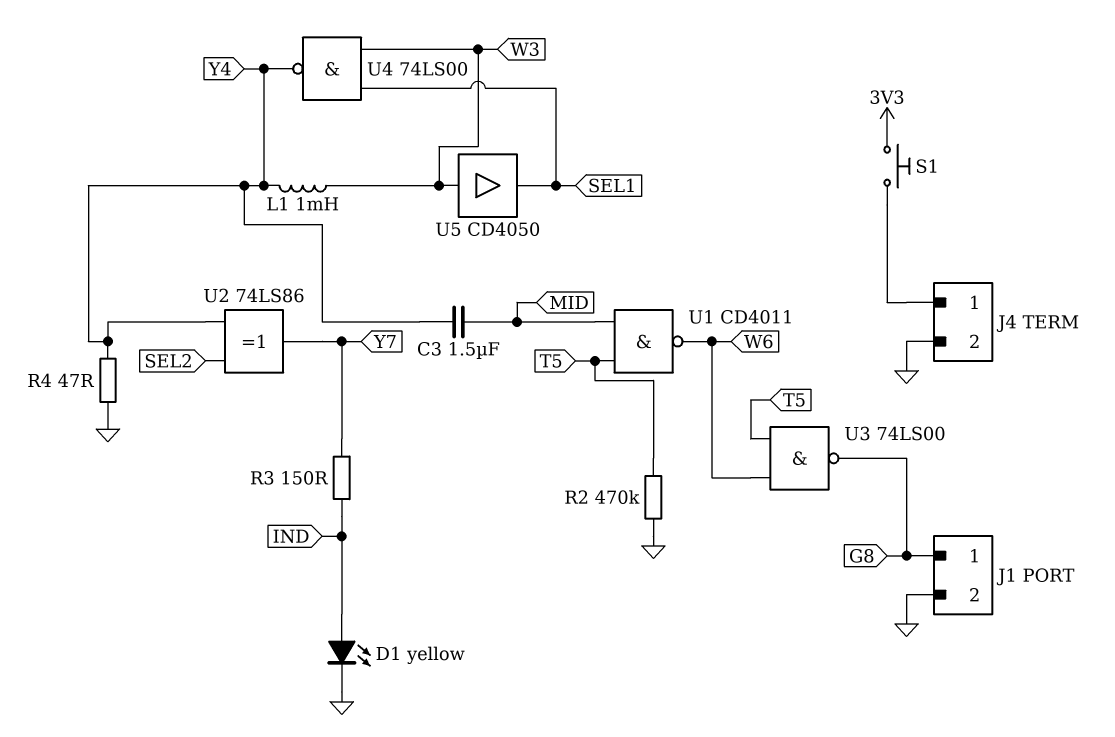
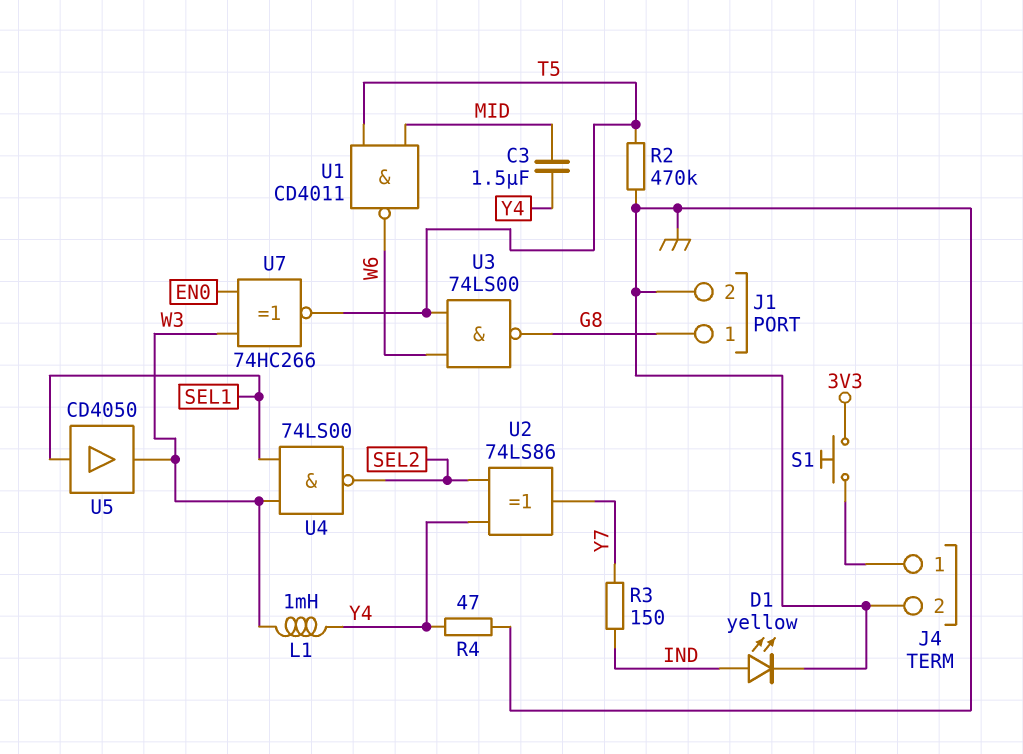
U4: NAND 74LS00 (in SEL1, in W3, out Y4) -> NAND 74LS00 (in SEL1, in W3, out SEL2)
U5: buffer CD4050 (in W3, out SEL1) -> buffer CD4050 (in SEL1, out W3)
U7: none -> XNOR 74HC266 (in EN0, in W3, out T5)

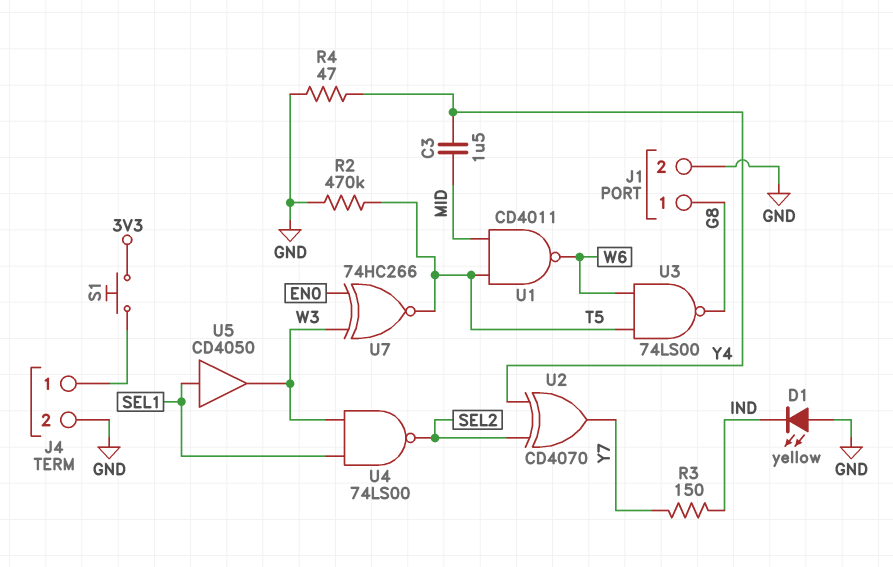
D1: LED yellow (A IND, K GND) -> LED yellow (A GND, K IND)
L1: 1mH (W3, Y4) -> none
U2: XOR 74LS86 (in SEL2, in Y4, out Y7) -> XOR CD4070 (in SEL2, in Y4, out Y7)

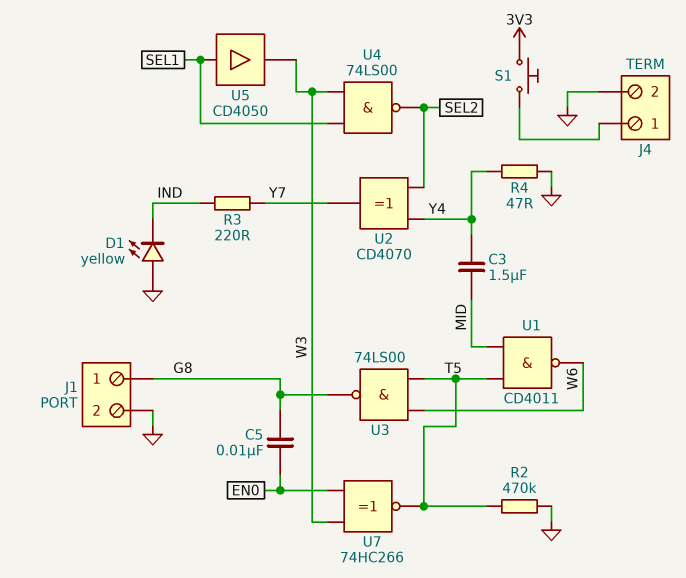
C5: none -> 10nF (EN0, G8)
R3: 150 (IND, Y7) -> 220 (IND, Y7)

